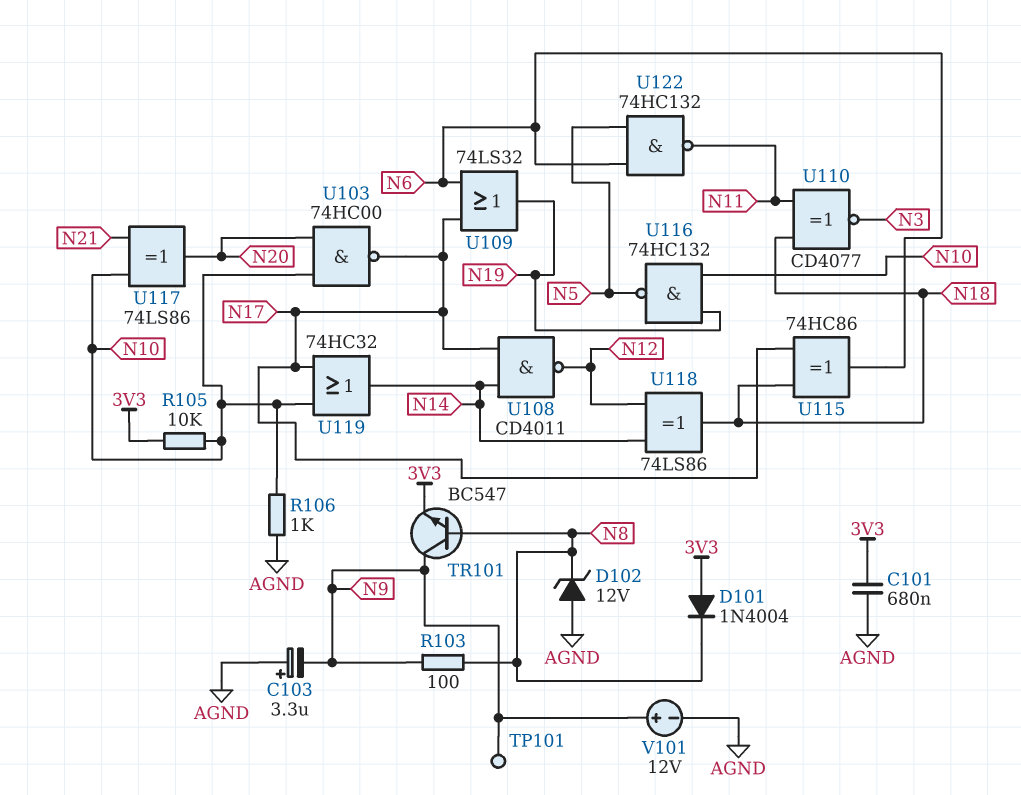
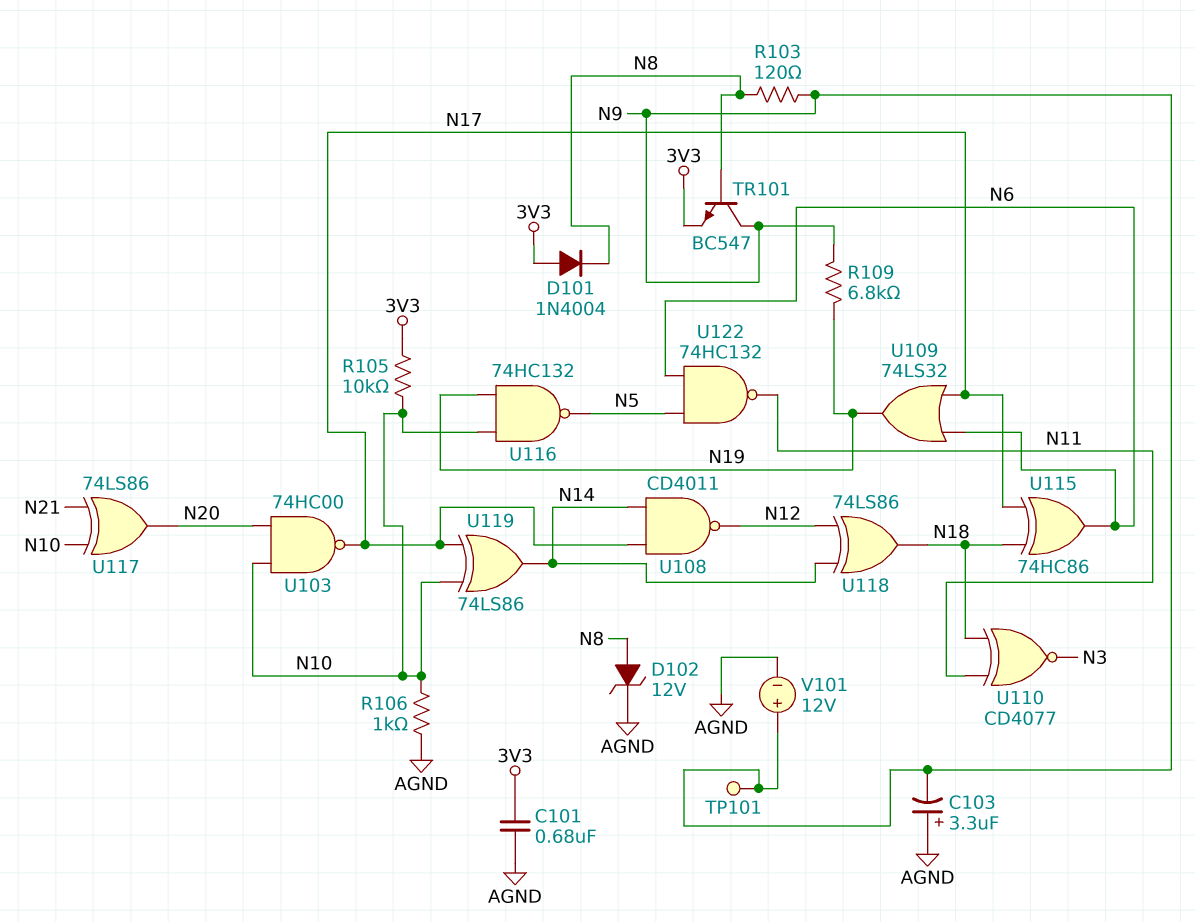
D102: zener 12V (A AGND, K N8) -> zener 12V (A N8, K AGND)
R103: 100 (N8, N9) -> 120 (N8, N9)
R109: none -> 6.8k (N9, N19)
U119: OR 74HC32 (in N10, in N17, out N14) -> XOR 74LS86 (in N10, in N17, out N14)

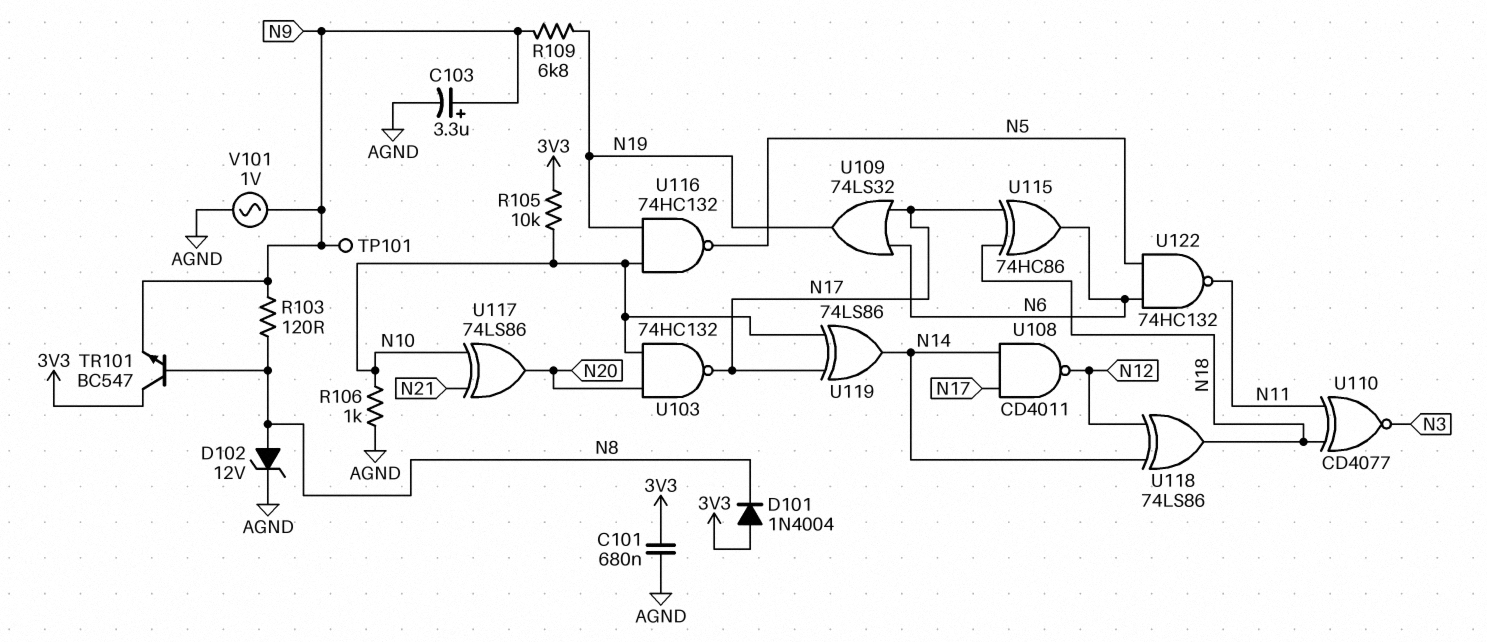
C103: 3.3uF (plus AGND, minus N9) -> 3.3uF (plus N9, minus AGND)
TR101: NPN BC547 (B N8, C N9, E 3V3) -> NPN BC547 (B N8, C 3V3, E N9)
U103: NAND 74HC00 (in N10, in N20, out N17) -> NAND 74HC132 (in N10, in N20, out N17)
V101: 12V (plus N9, minus AGND) -> AC 1V (AGND, N9)

